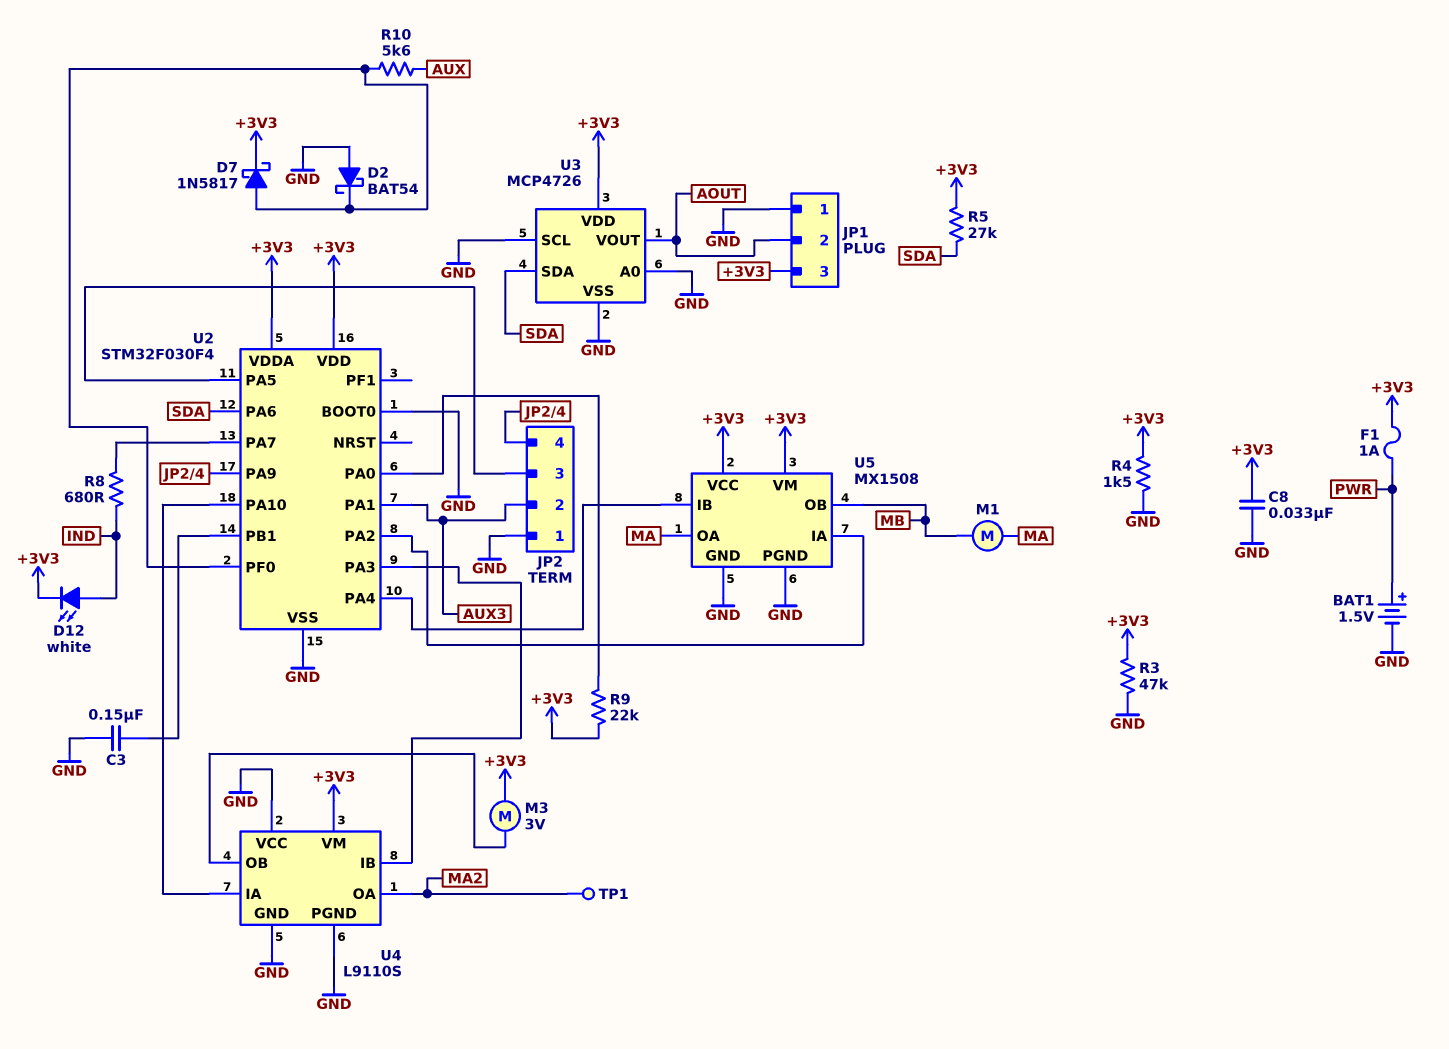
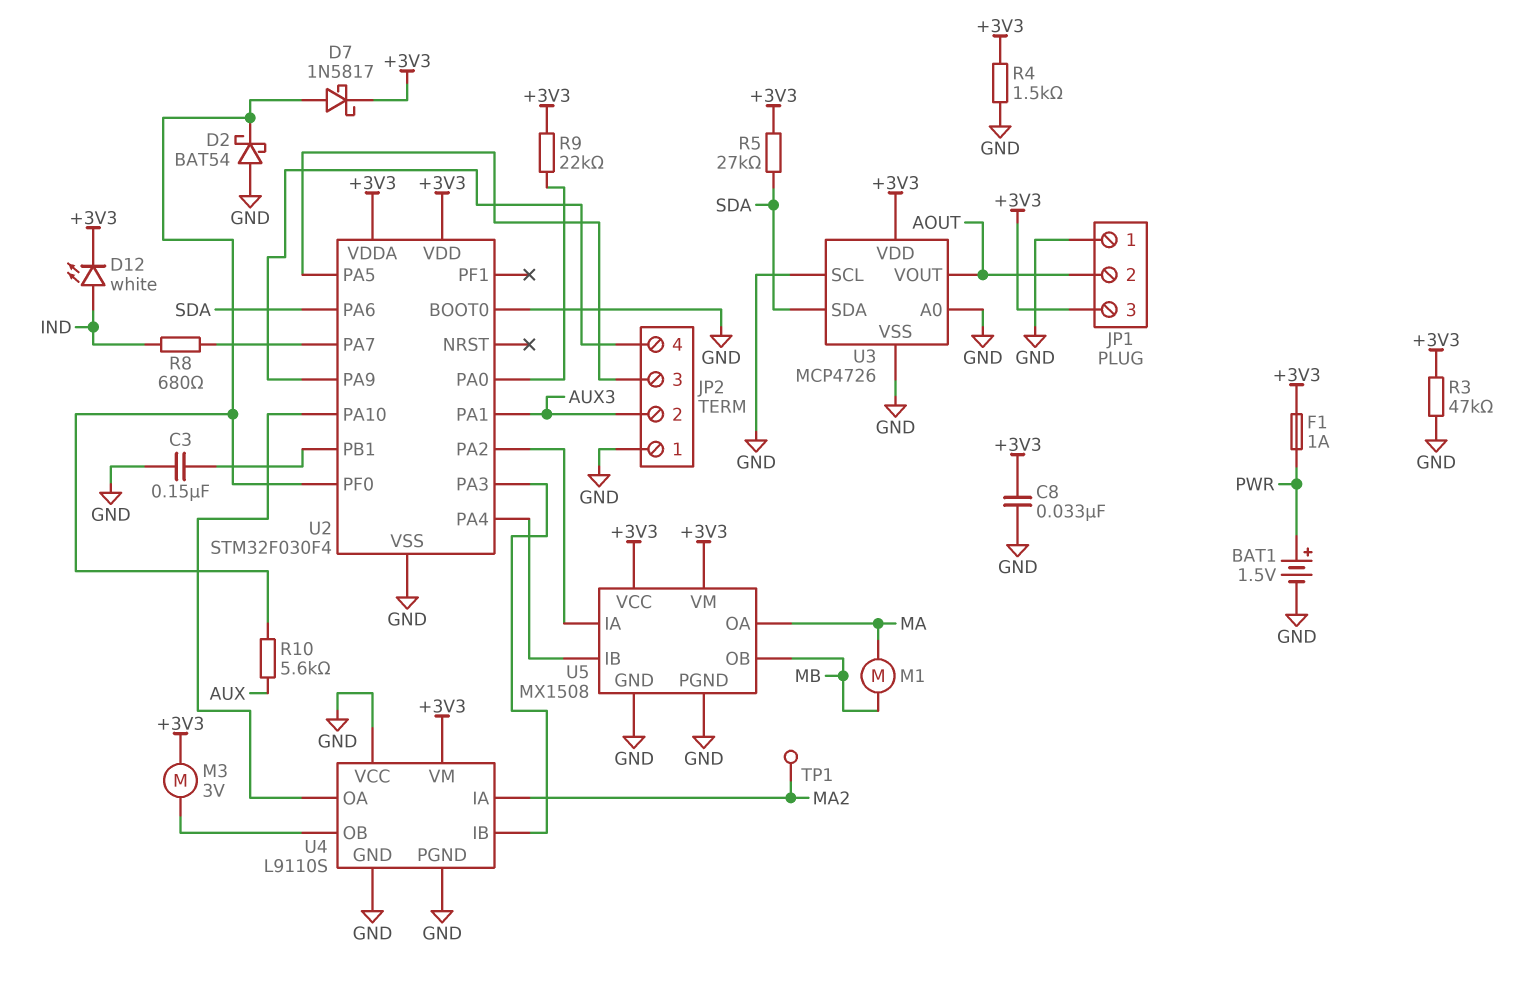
U4 pin IA: U2/PA10 -> MA2
U4 pin OA: MA2 -> U2/PA10

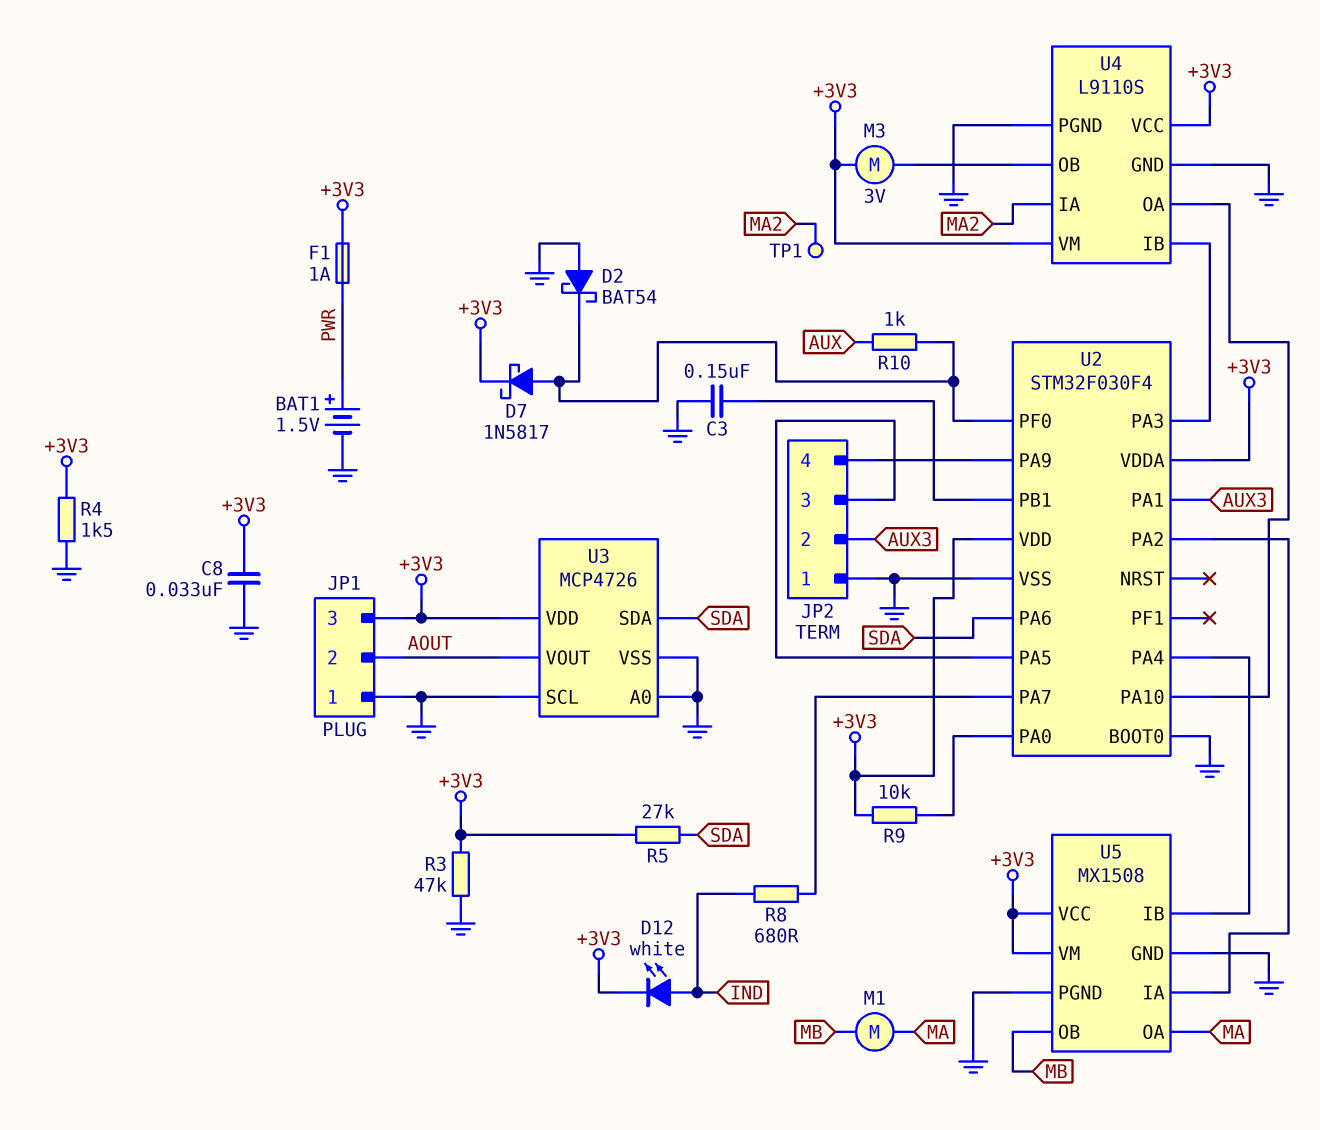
R9: 22k (+3V3, U2/PA0) -> 10k (+3V3, U2/PA0)
R10: 5.6k (AUX, U2/PF0) -> 1k (AUX, U2/PF0)
U4 pin VCC: GND -> +3V3

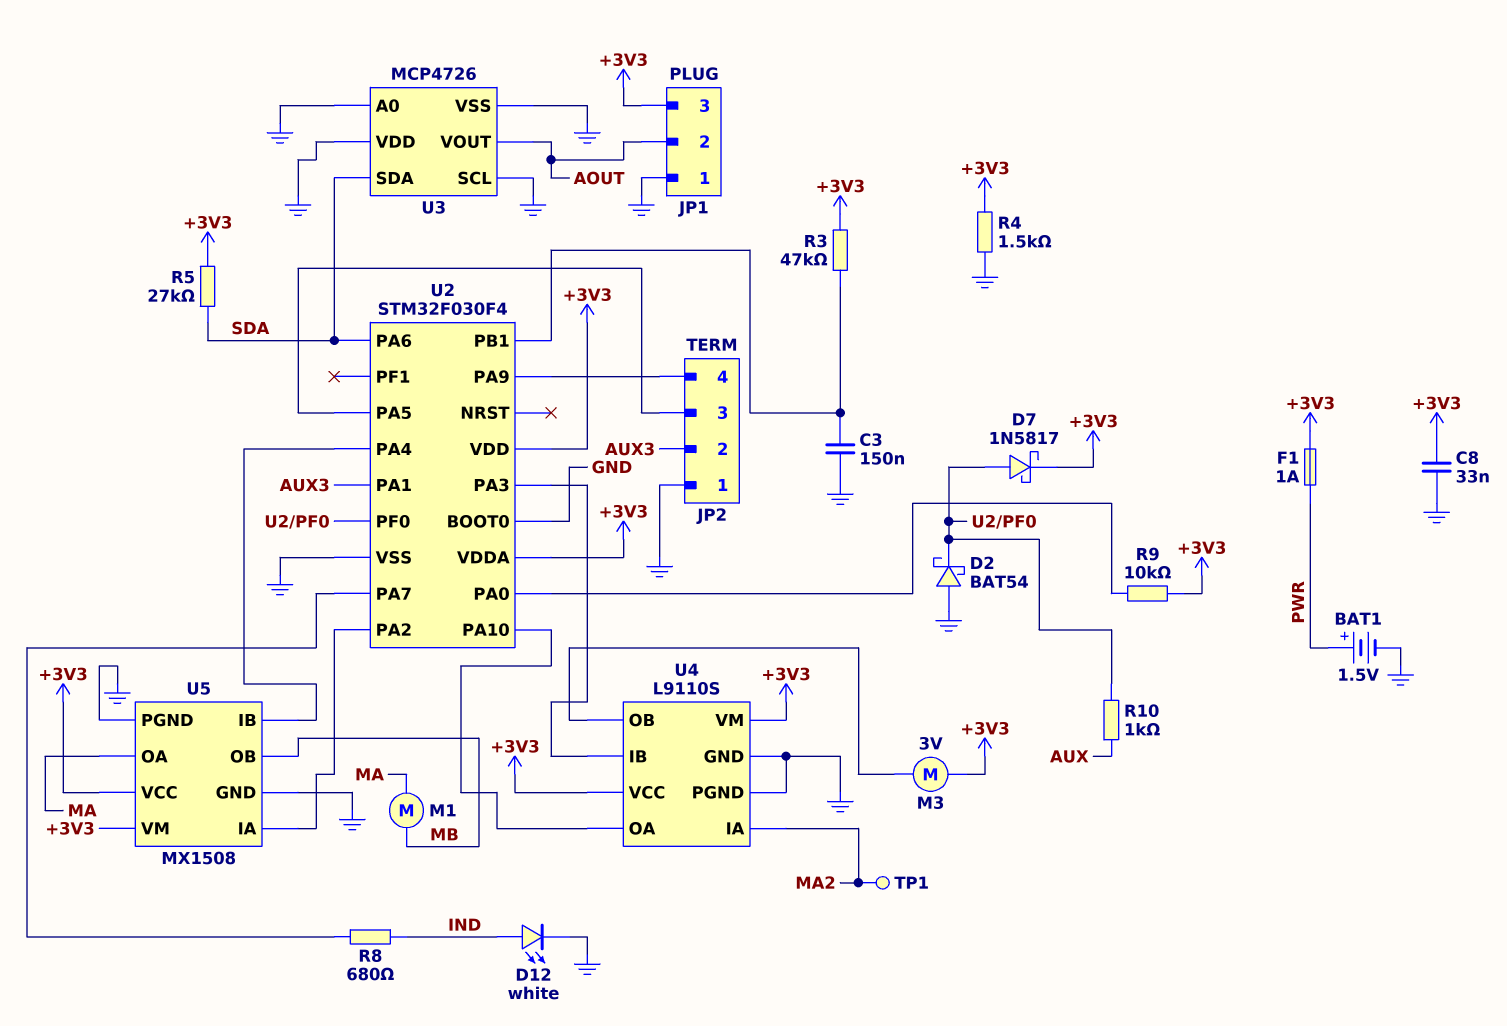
D12: LED white (A IND, K +3V3) -> LED white (A IND, K GND)
R3: 47k (+3V3, GND) -> 47k (+3V3, U2/PB1)
U3 pin VDD: +3V3 -> GND

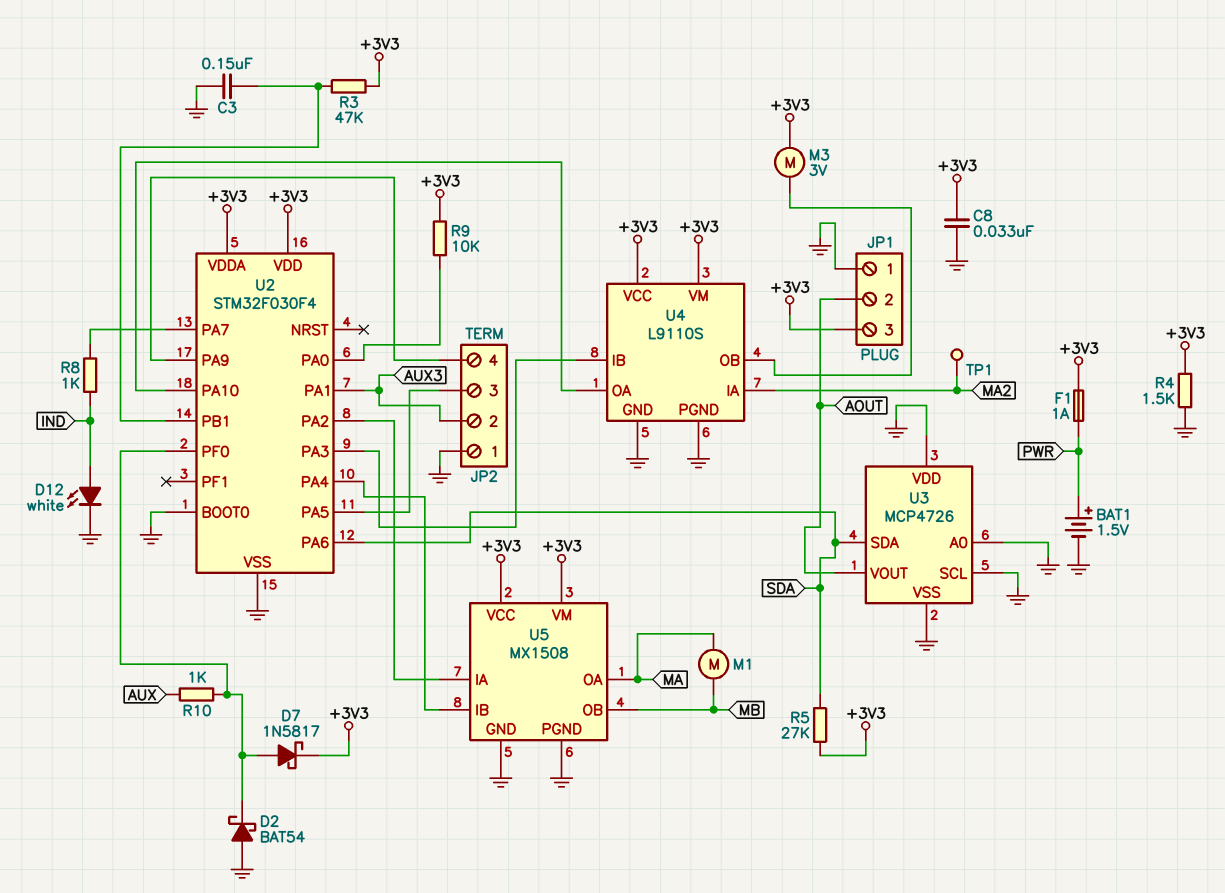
R8: 680 (IND, U2/PA7) -> 1k (IND, U2/PA7)

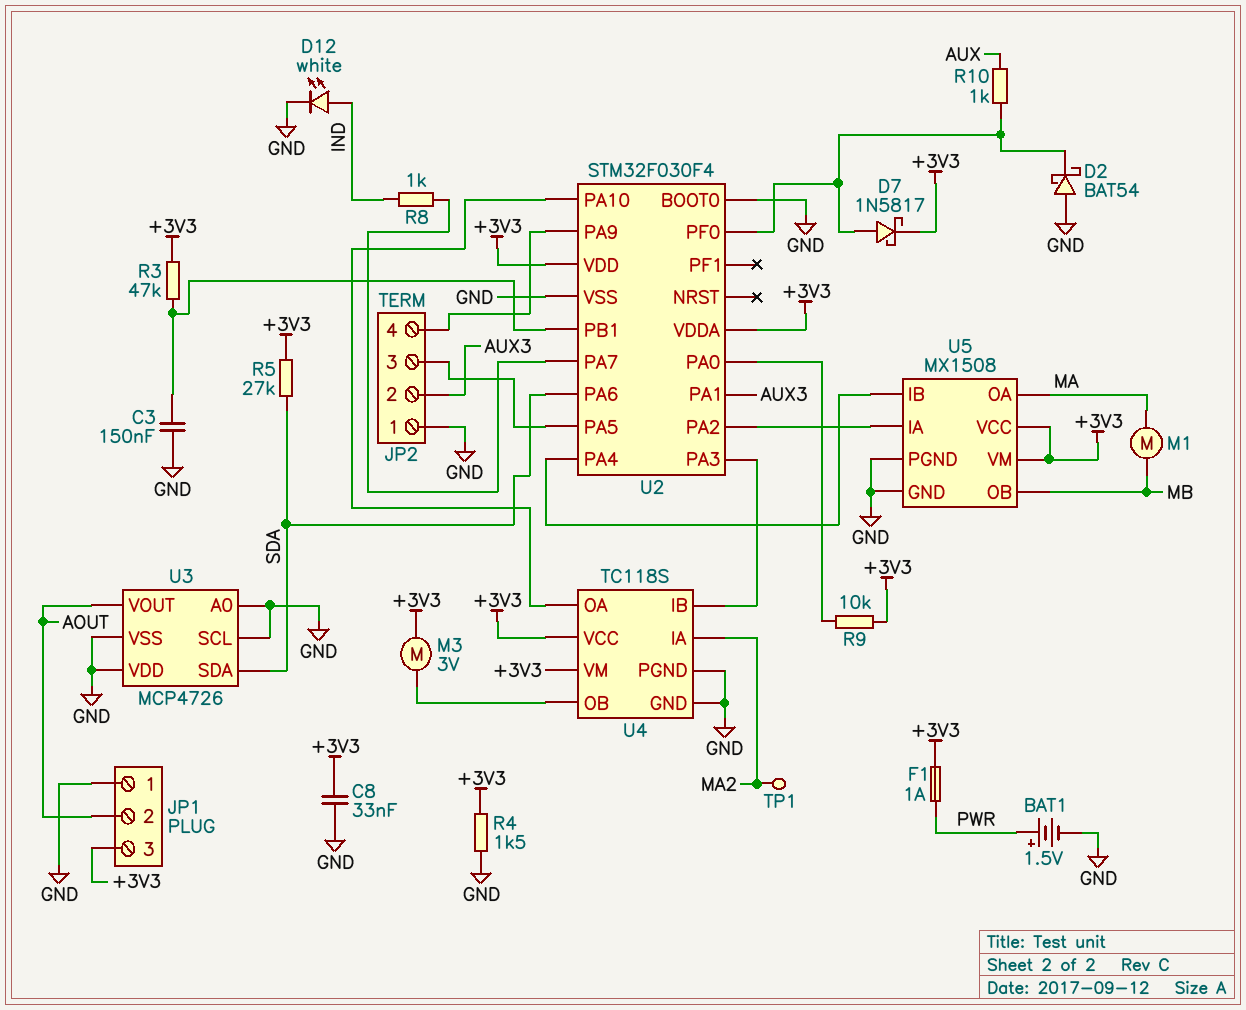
U4: L9110S -> TC118S

